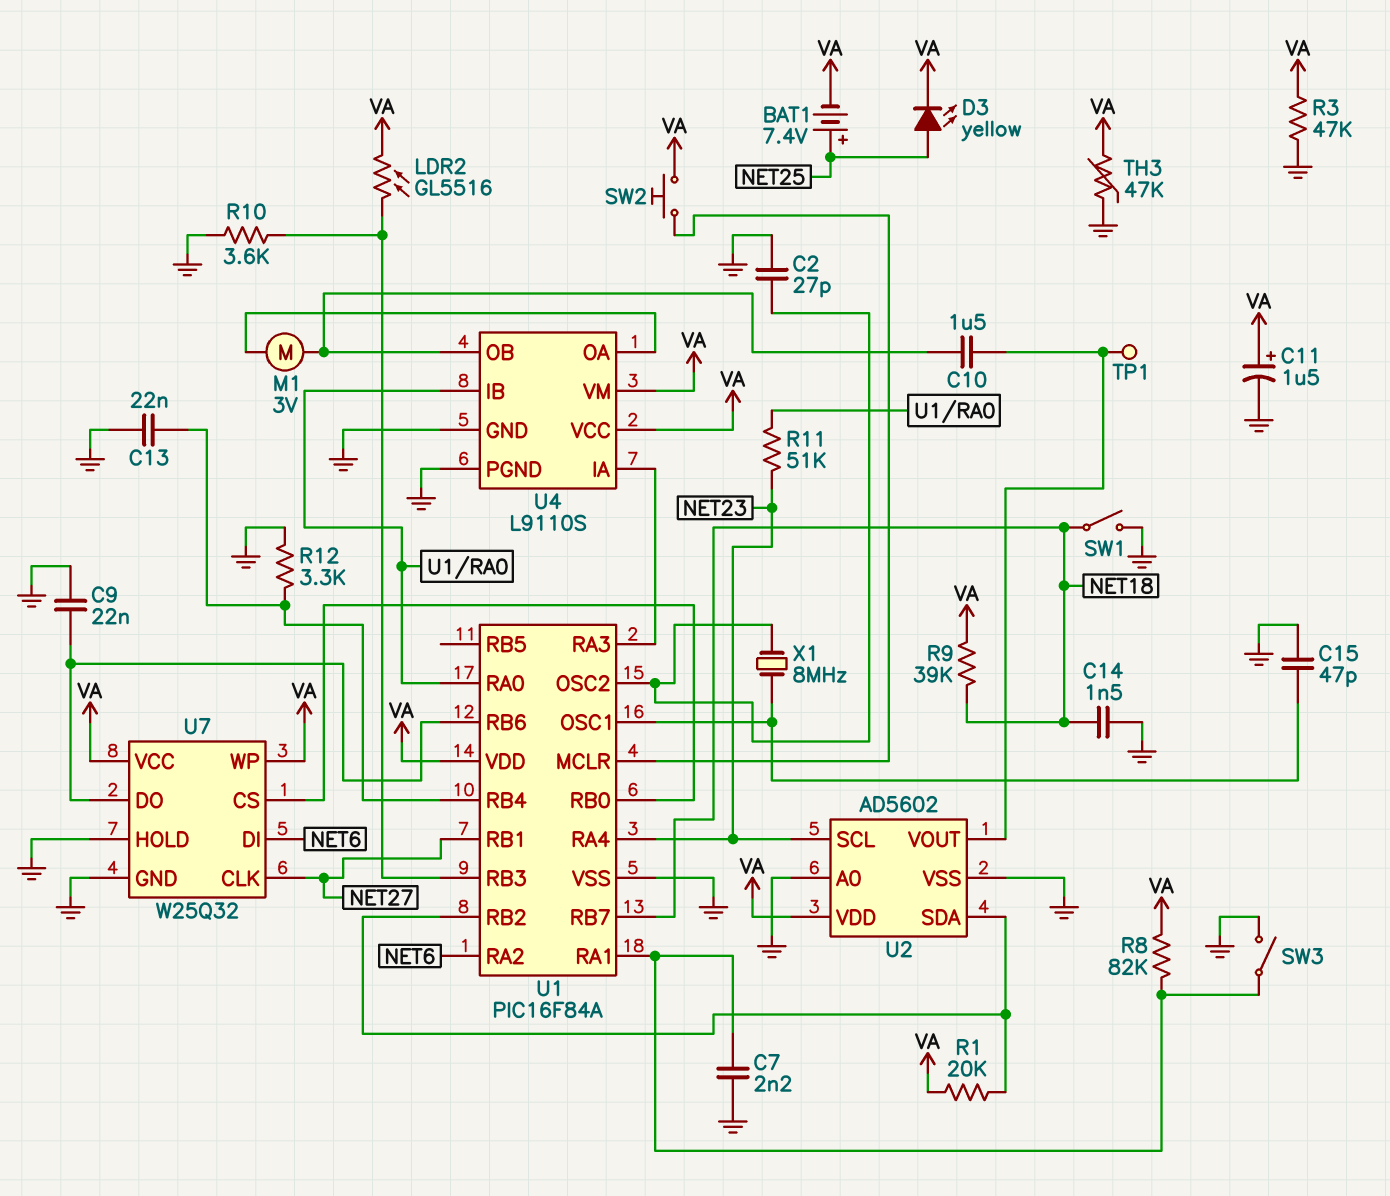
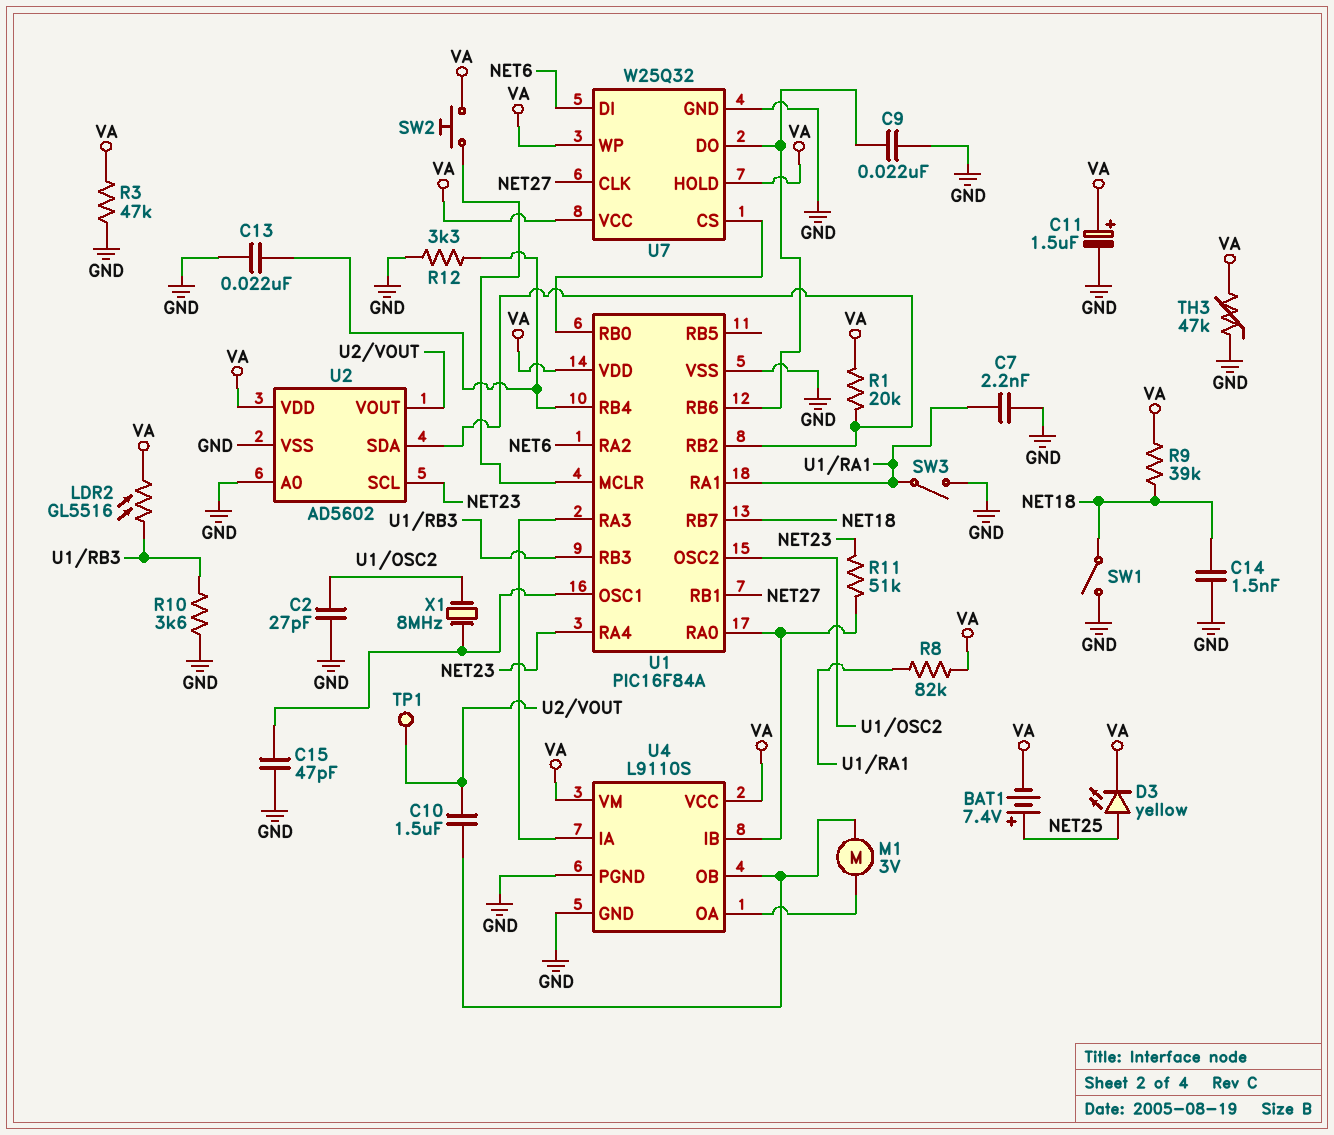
U7 pin HOLD: GND -> VA

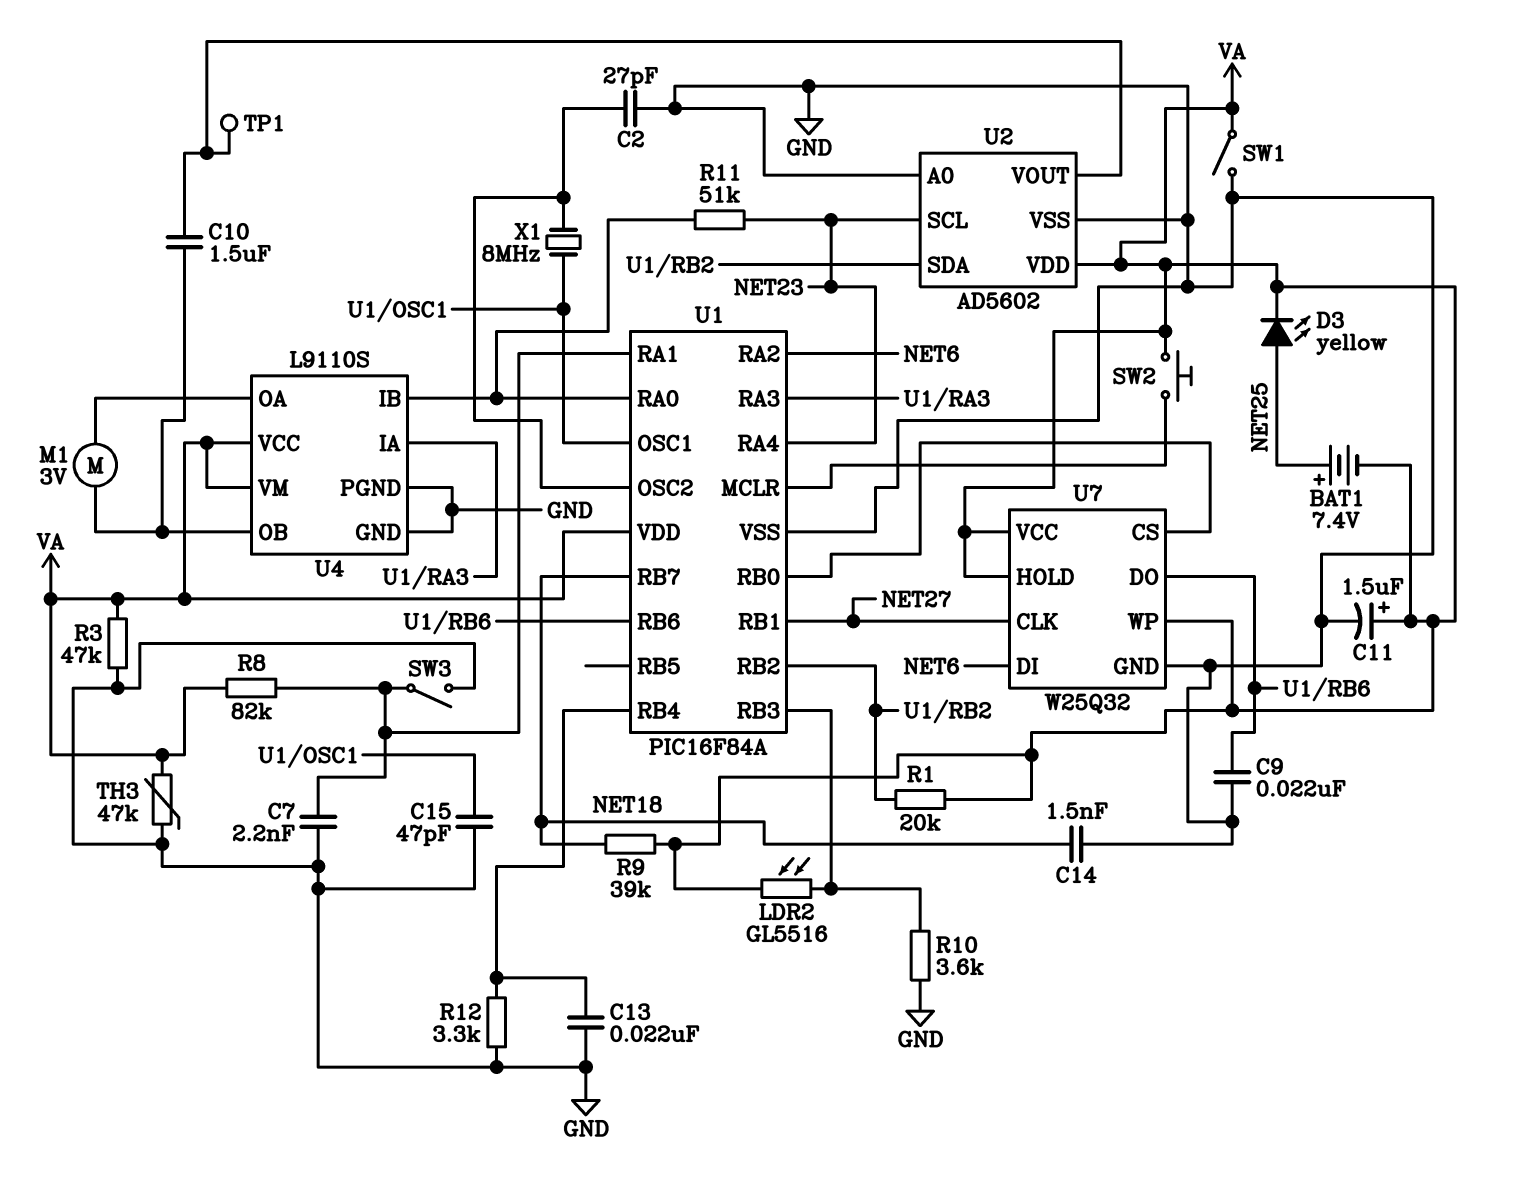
SW1: switch (GND, NET18) -> switch (GND, VA)

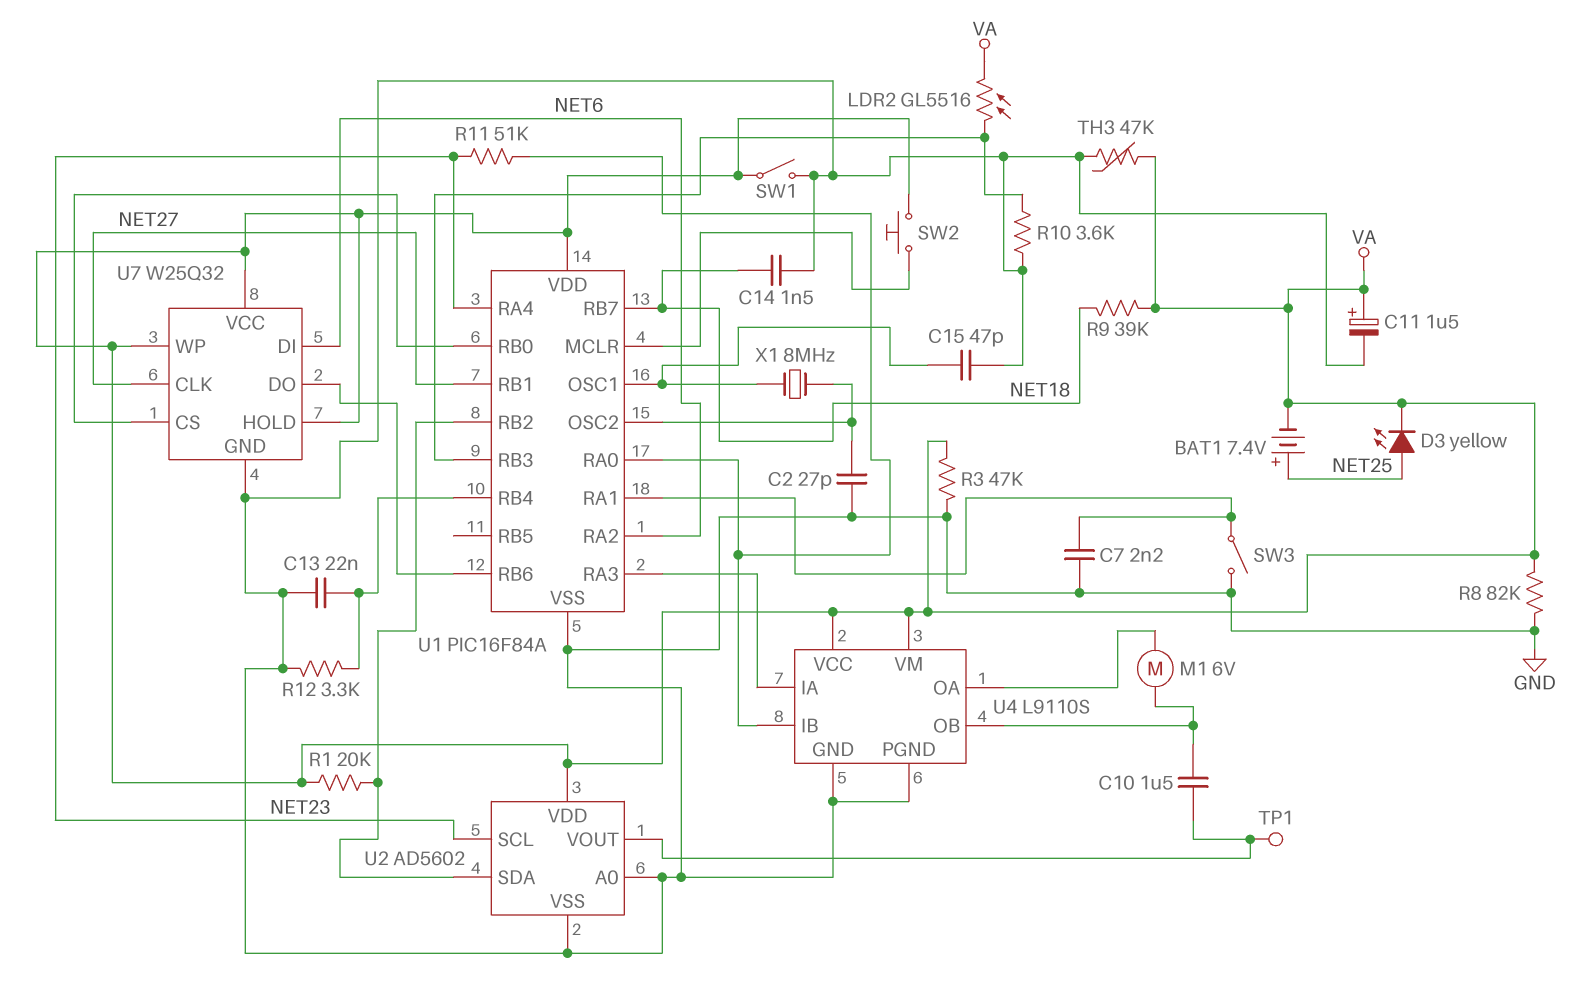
C9: 22nF (GND, U1/RB6) -> none
M1: motor 3V (U4/OA, U4/OB) -> motor 6V (U4/OA, U4/OB)
R8: 82k (U1/RA1, VA) -> 82k (GND, VA)

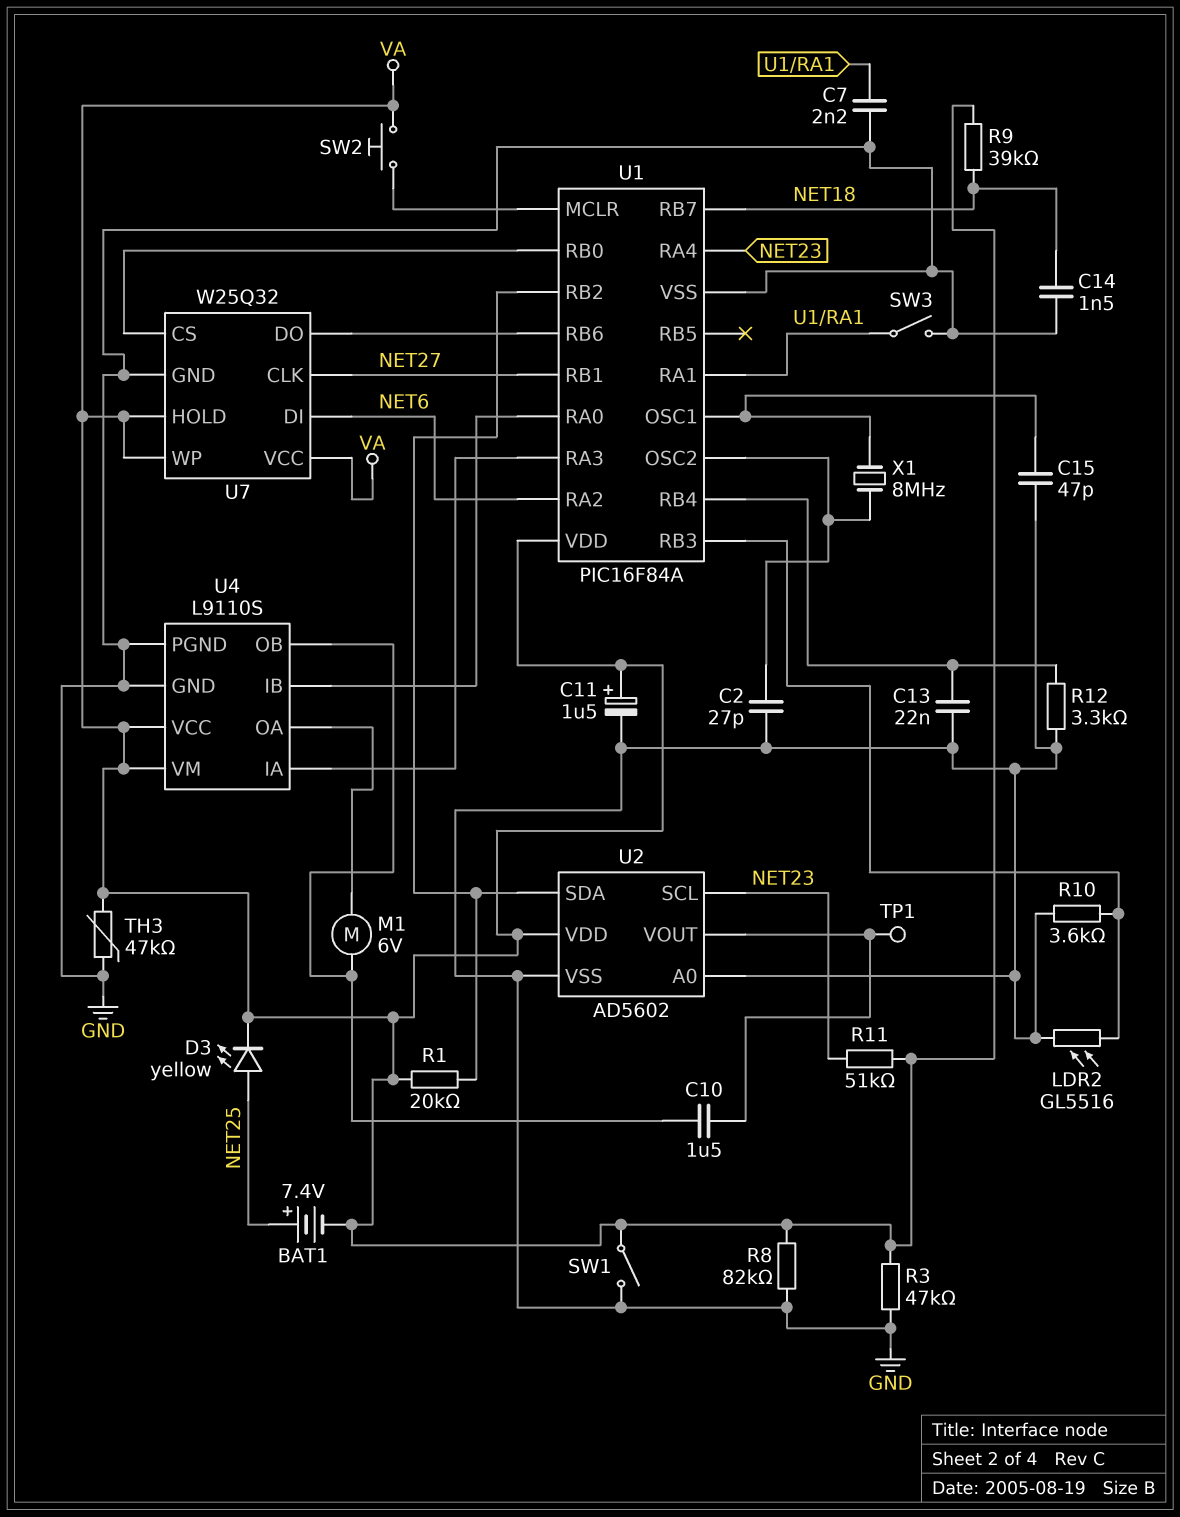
LDR2: GL5516 (U1/RB3, VA) -> GL5516 (GND, U1/RB3)
R11: 51k (NET23, U1/RA0) -> 51k (NET23, VA)

